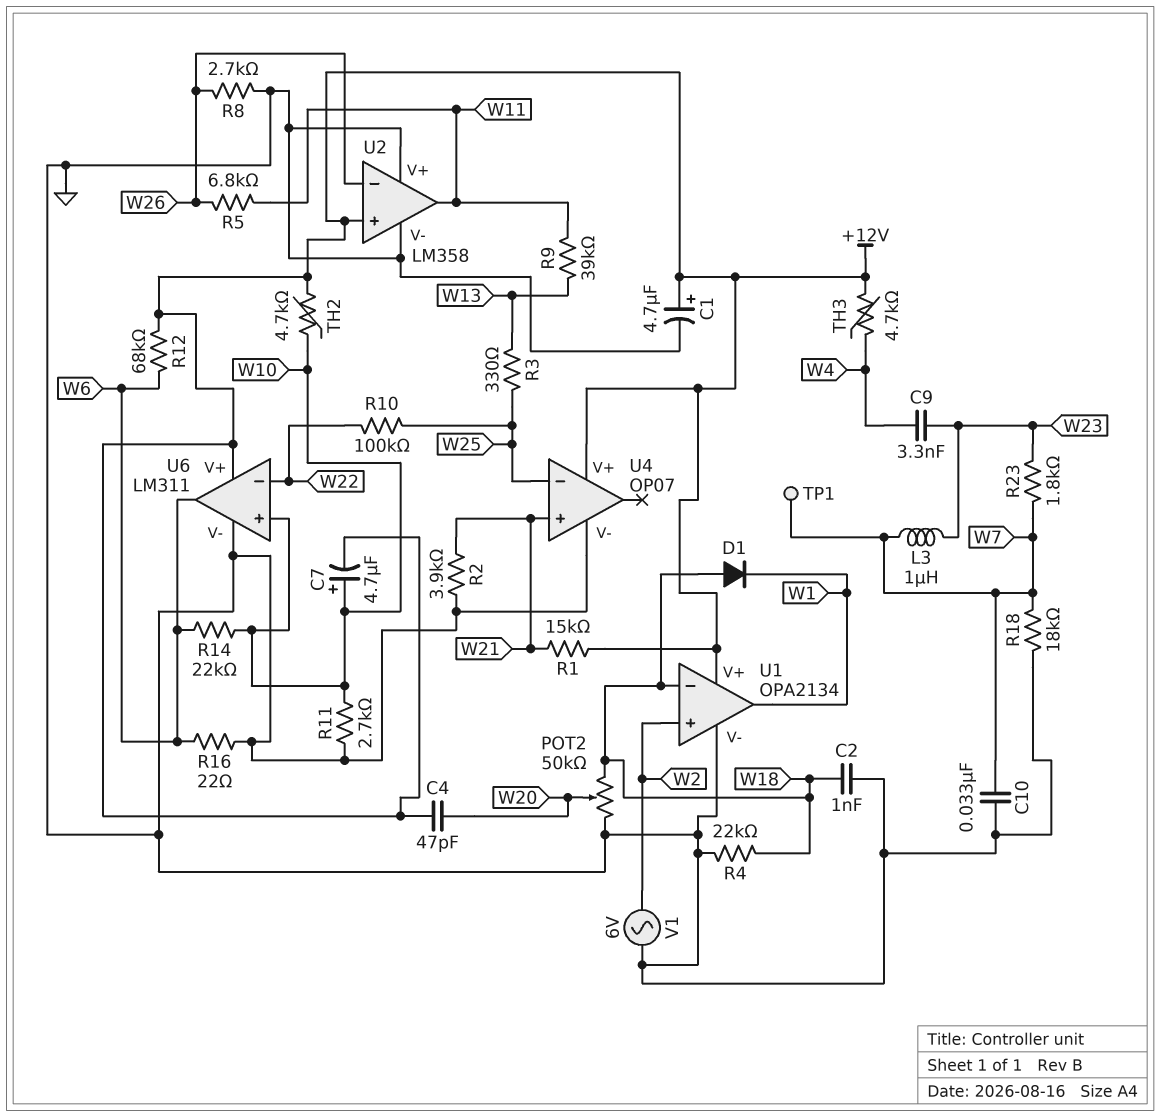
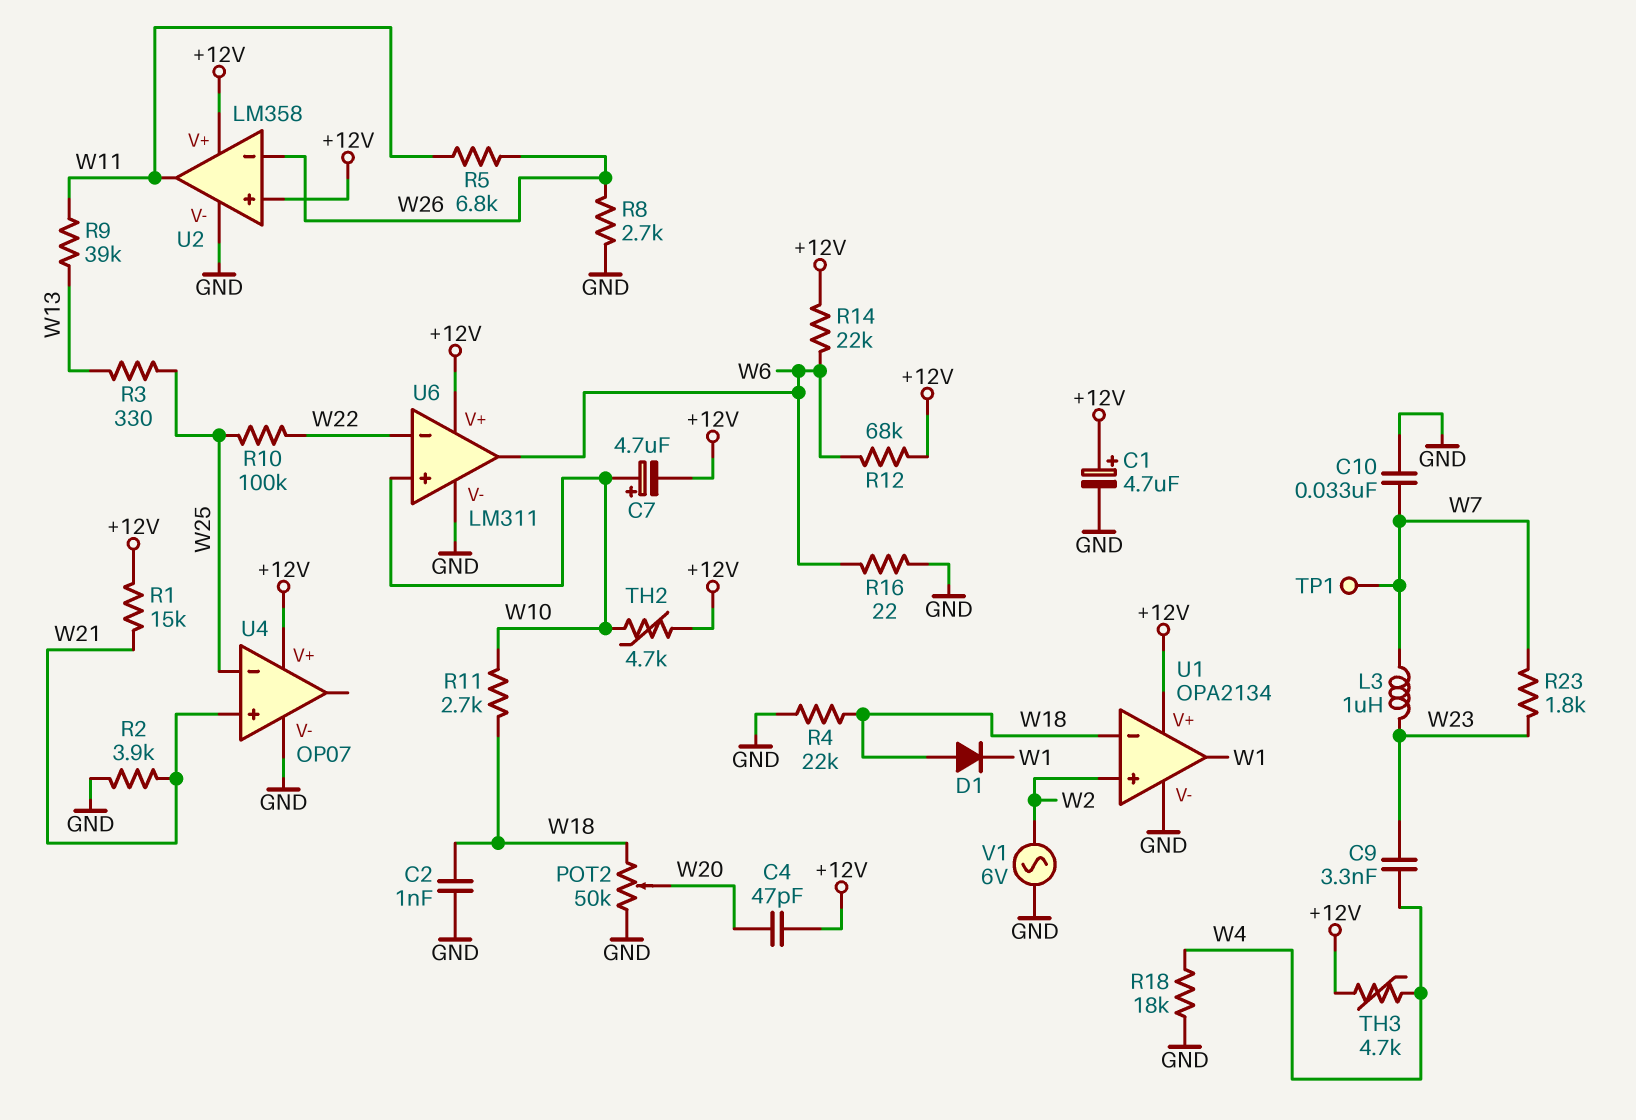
R11: 2.7k (GND, W10) -> 2.7k (W10, W18)
R14: 22k (W6, W10) -> 22k (+12V, W6)
R18: 18k (GND, W7) -> 18k (GND, W4)
U2 pin V+: GND -> +12V

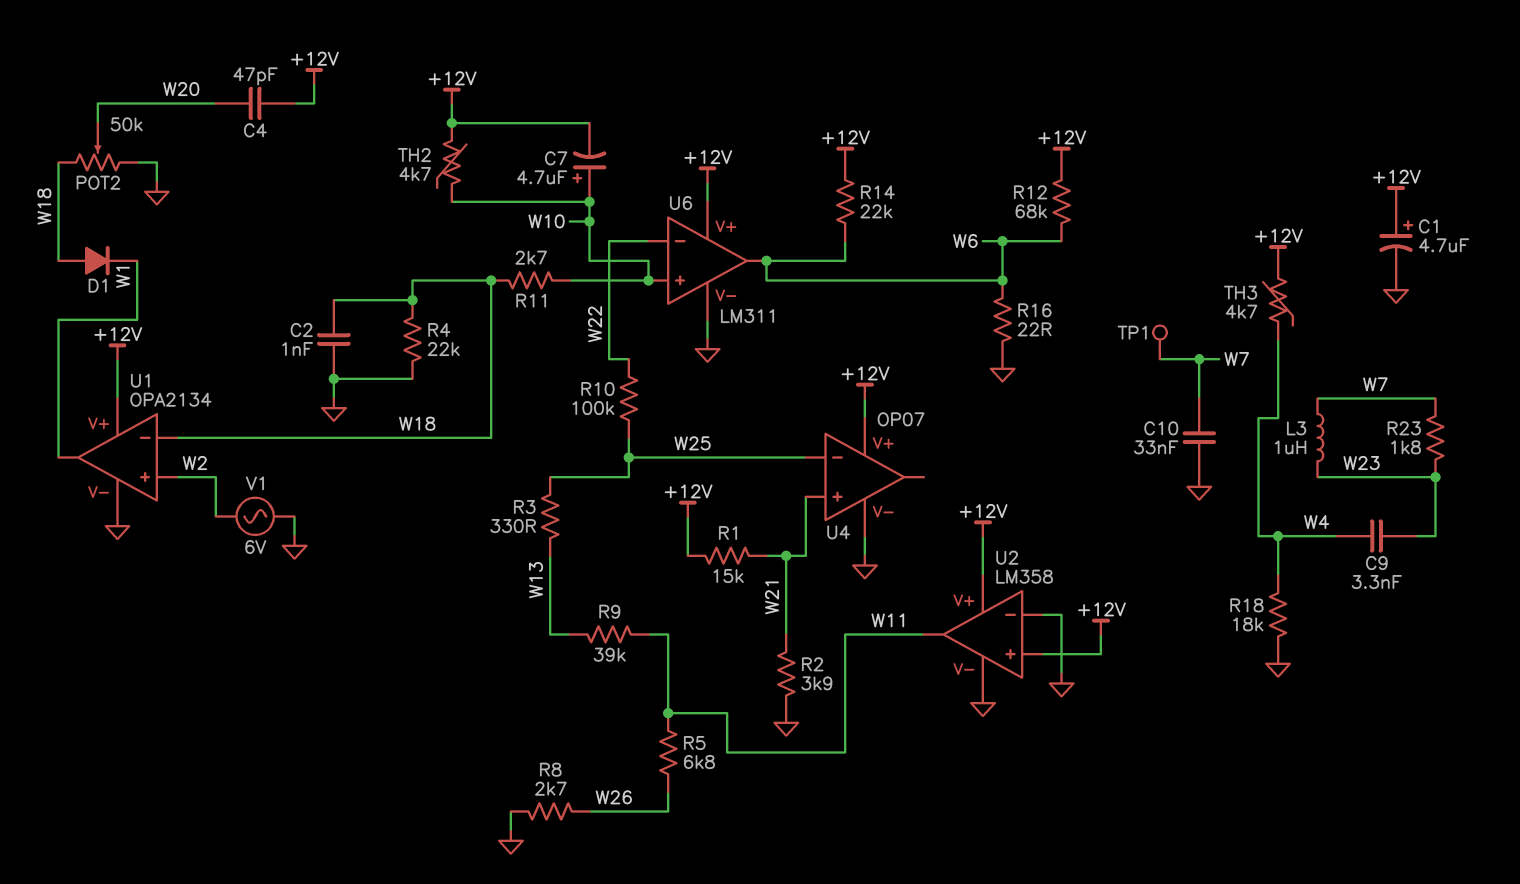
U2 pin in-: W26 -> GND

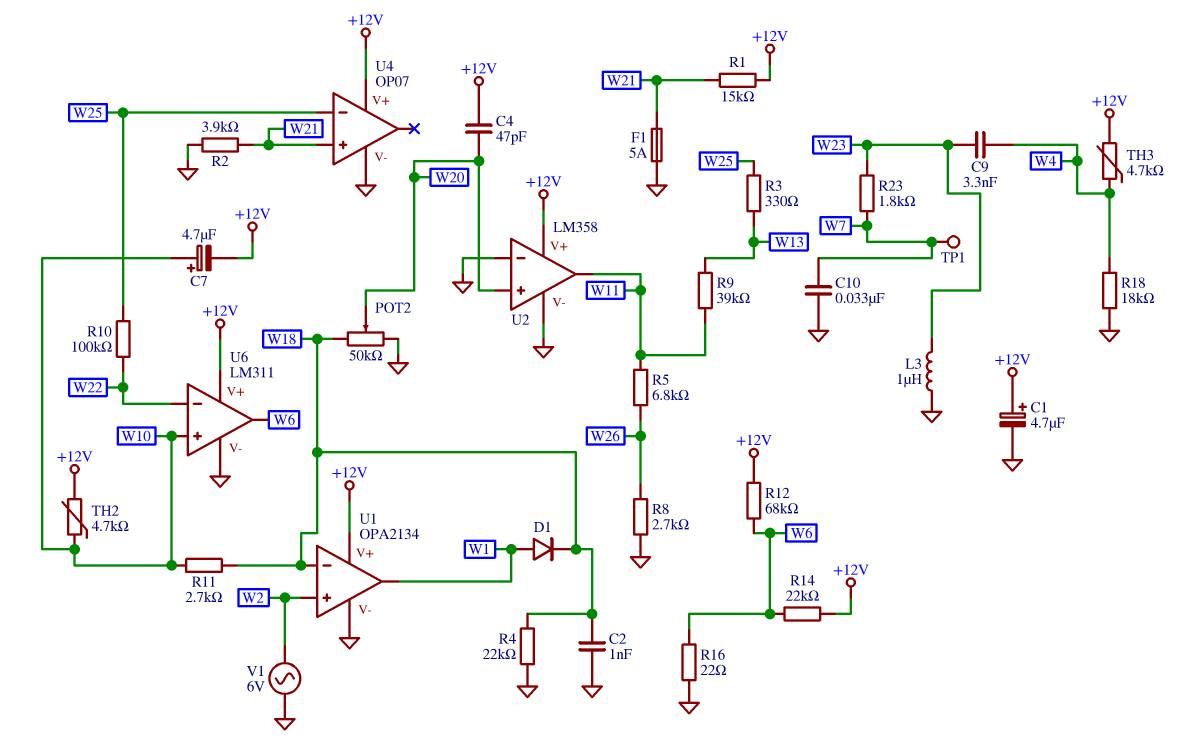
D1: diode (A W18, K W1) -> diode (A W1, K W18)
F1: none -> 5A (GND, W21)
L3: 1uH (W7, W23) -> 1uH (GND, W23)
U2 pin in+: +12V -> W20

